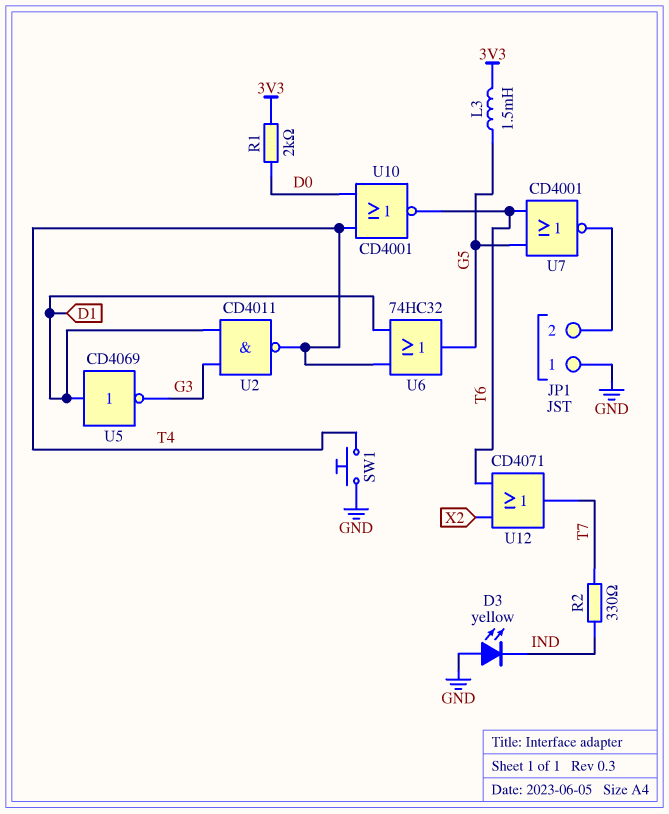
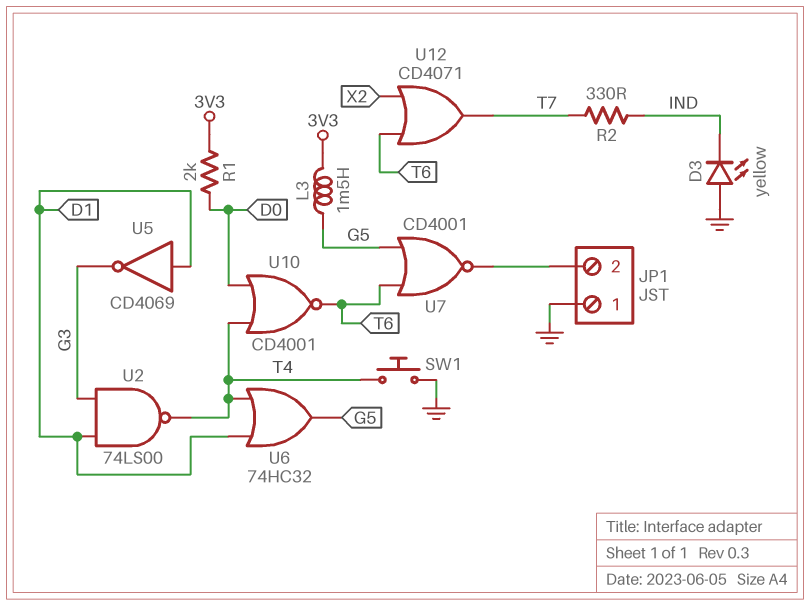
U2: NAND CD4011 (in D1, in G3, out T4) -> NAND 74LS00 (in D1, in G3, out T4)

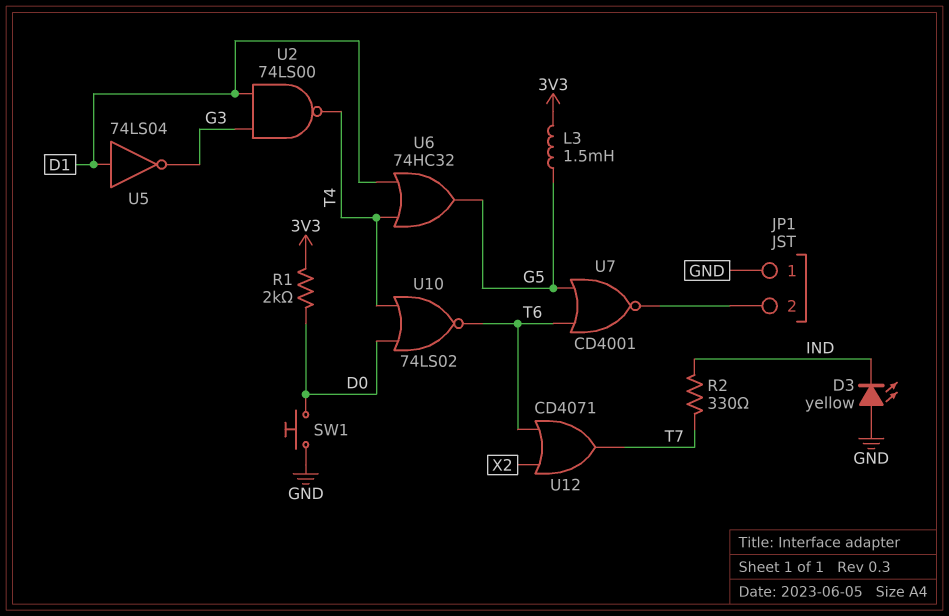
SW1: button (GND, T4) -> button (D0, GND)
U5: NOT CD4069 (in D1, out G3) -> NOT 74LS04 (in D1, out G3)
U10: NOR CD4001 (in D0, in T4, out T6) -> NOR 74LS02 (in D0, in T4, out T6)

